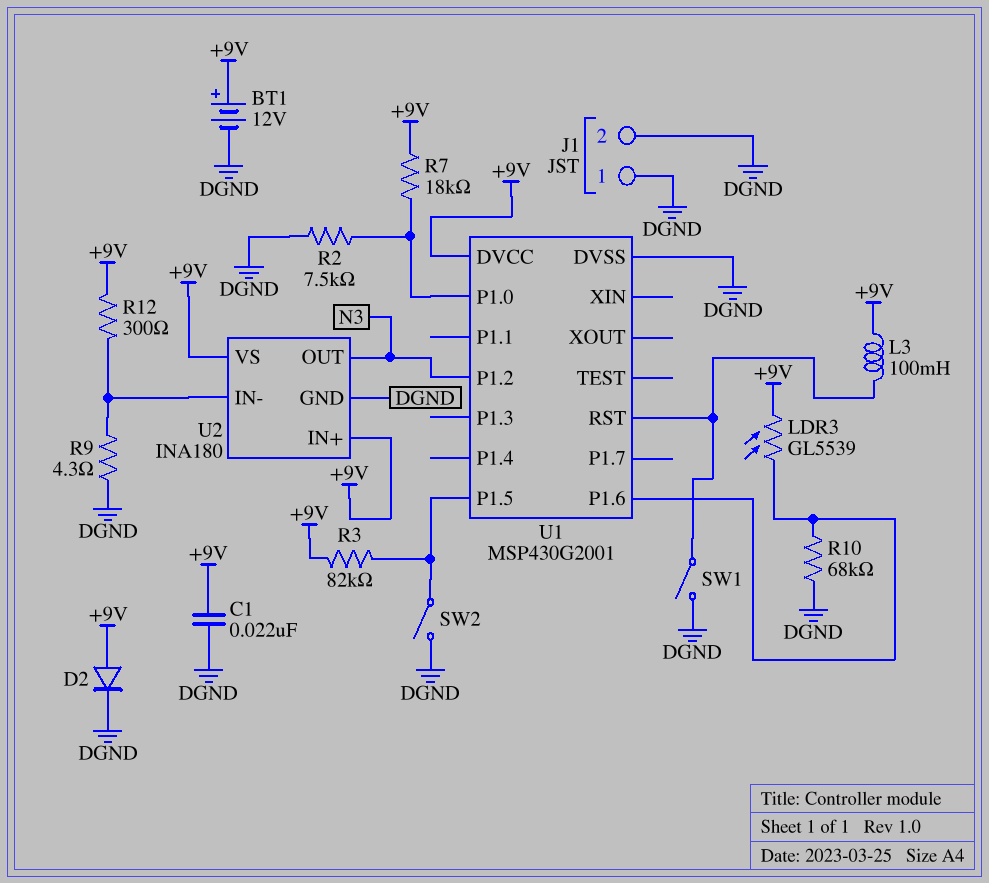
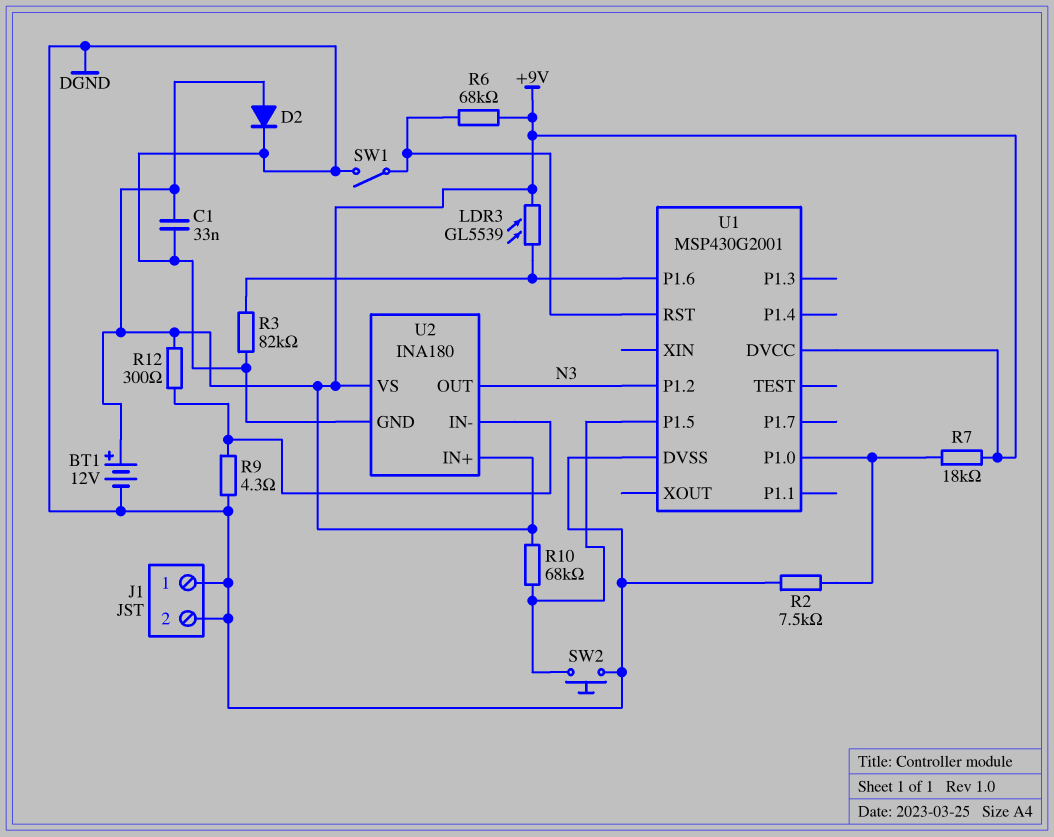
C1: 22nF (+9V, DGND) -> 33nF (+9V, DGND)
L3: 100mH (+9V, U1/RST) -> none
R3: 82k (+9V, U1/P1.5) -> 82k (DGND, U1/P1.6)
R6: none -> 68k (+9V, U1/RST)
R10: 68k (DGND, U1/P1.6) -> 68k (+9V, U1/P1.5)
SW2: switch (DGND, U1/P1.5) -> button (DGND, U1/P1.5)

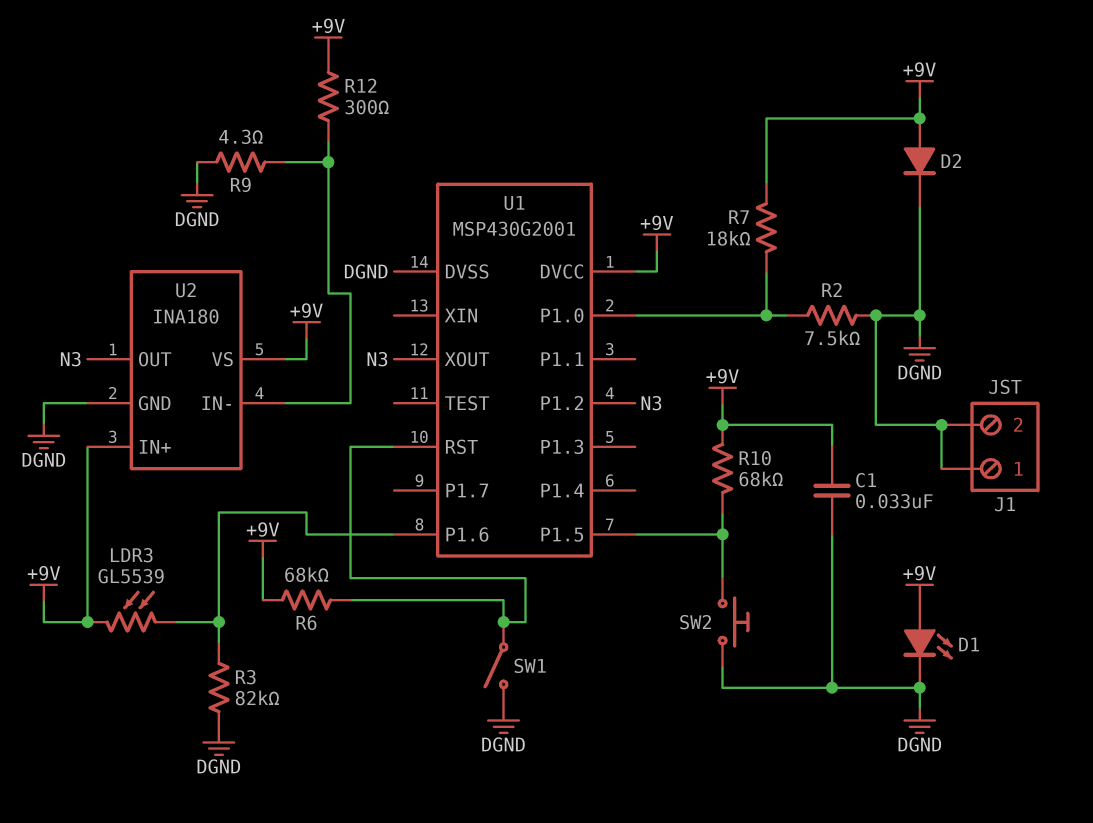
BT1: 12V (plus +9V, minus DGND) -> none
D1: none -> LED (A +9V, K DGND)
U1 pin XOUT: none -> N3

